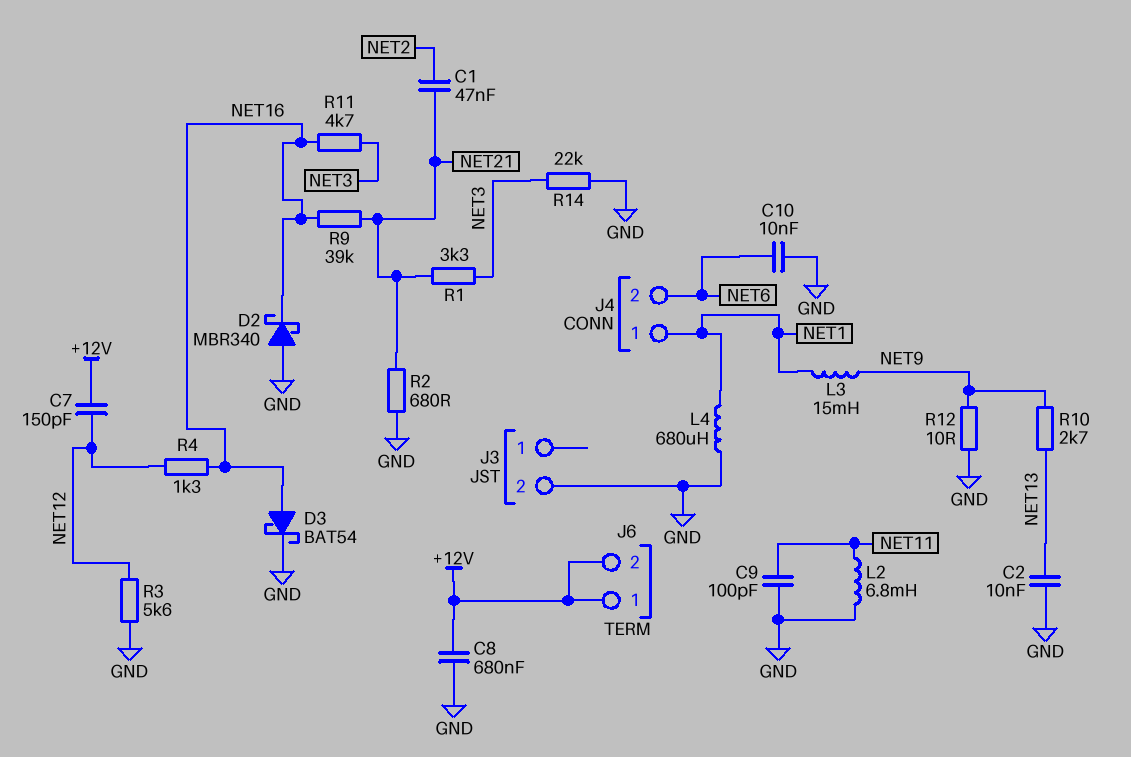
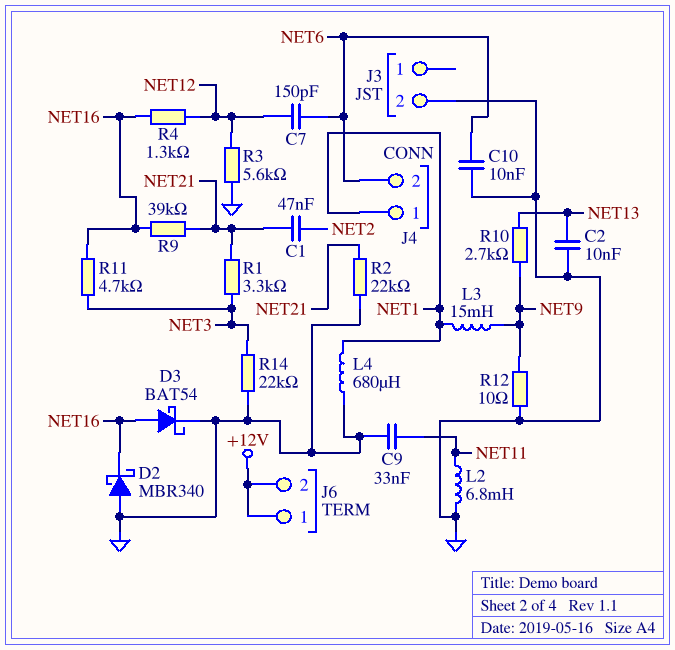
C7: 150pF (+12V, NET12) -> 150pF (NET6, NET12)
C8: 680nF (+12V, GND) -> none
C9: 100pF (GND, NET11) -> 33nF (GND, NET11)
R2: 680 (GND, NET21) -> 22k (GND, NET21)

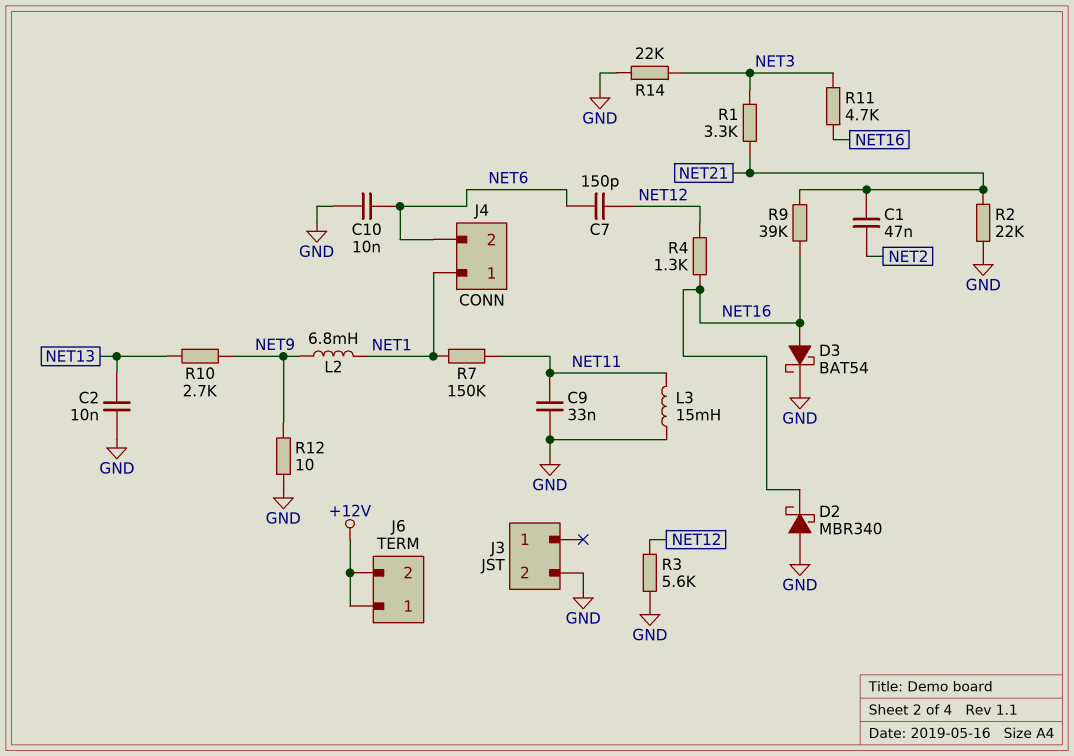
L2: 6.8mH (GND, NET11) -> 6.8mH (NET1, NET9)
L3: 15mH (NET1, NET9) -> 15mH (GND, NET11)
L4: 680uH (GND, NET1) -> none
R7: none -> 150k (NET1, NET11)

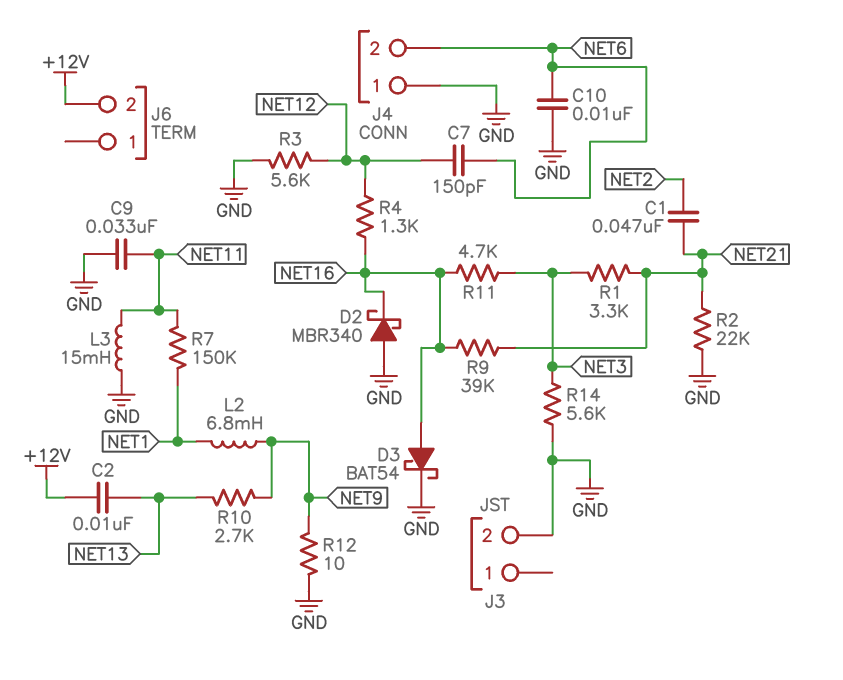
C2: 10nF (GND, NET13) -> 10nF (+12V, NET13)
J4 pin 1: NET1 -> GND
J6 pin 1: +12V -> none
R14: 22k (GND, NET3) -> 5.6k (GND, NET3)

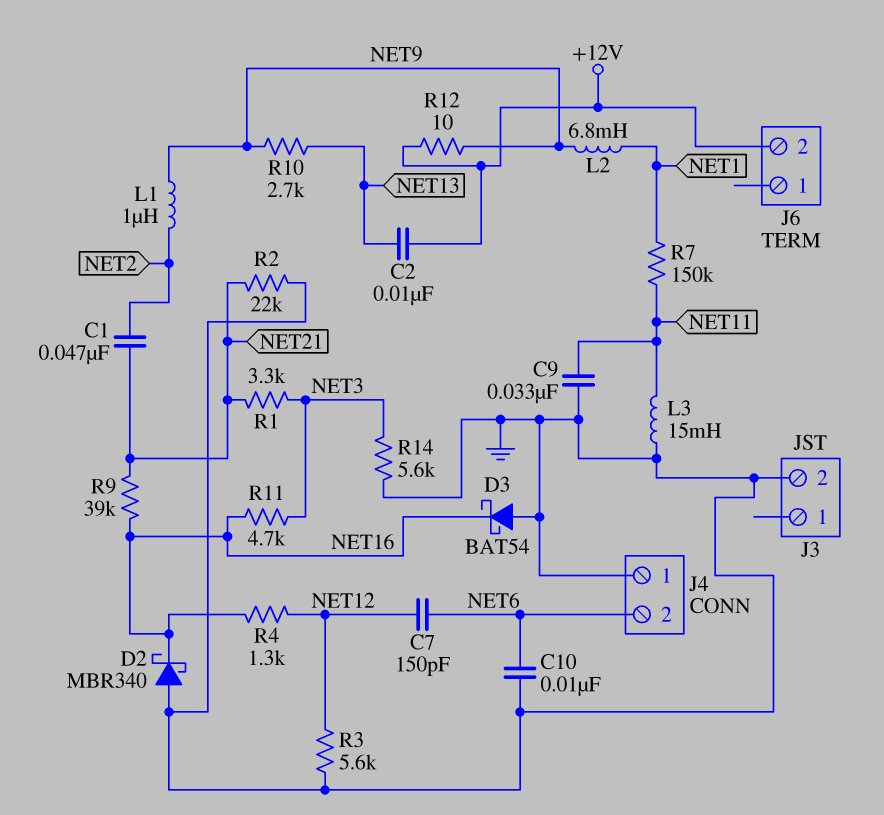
D3: schottky BAT54 (A NET16, K GND) -> schottky BAT54 (A GND, K NET16)
L1: none -> 1uH (NET2, NET9)
R12: 10 (GND, NET9) -> 10 (+12V, NET9)

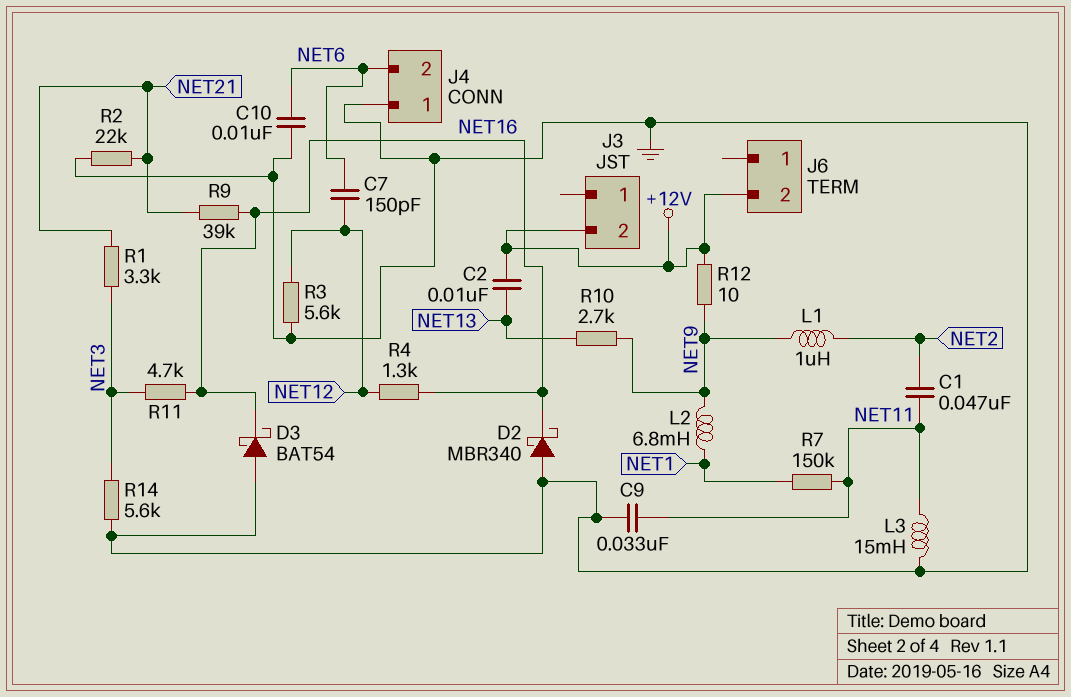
C1: 47nF (NET2, NET21) -> 47nF (NET2, NET11)
J3 pin 2: GND -> +12V

